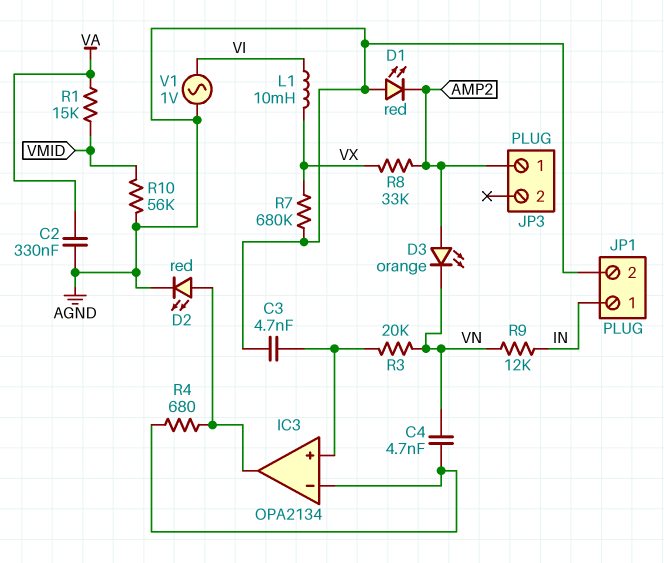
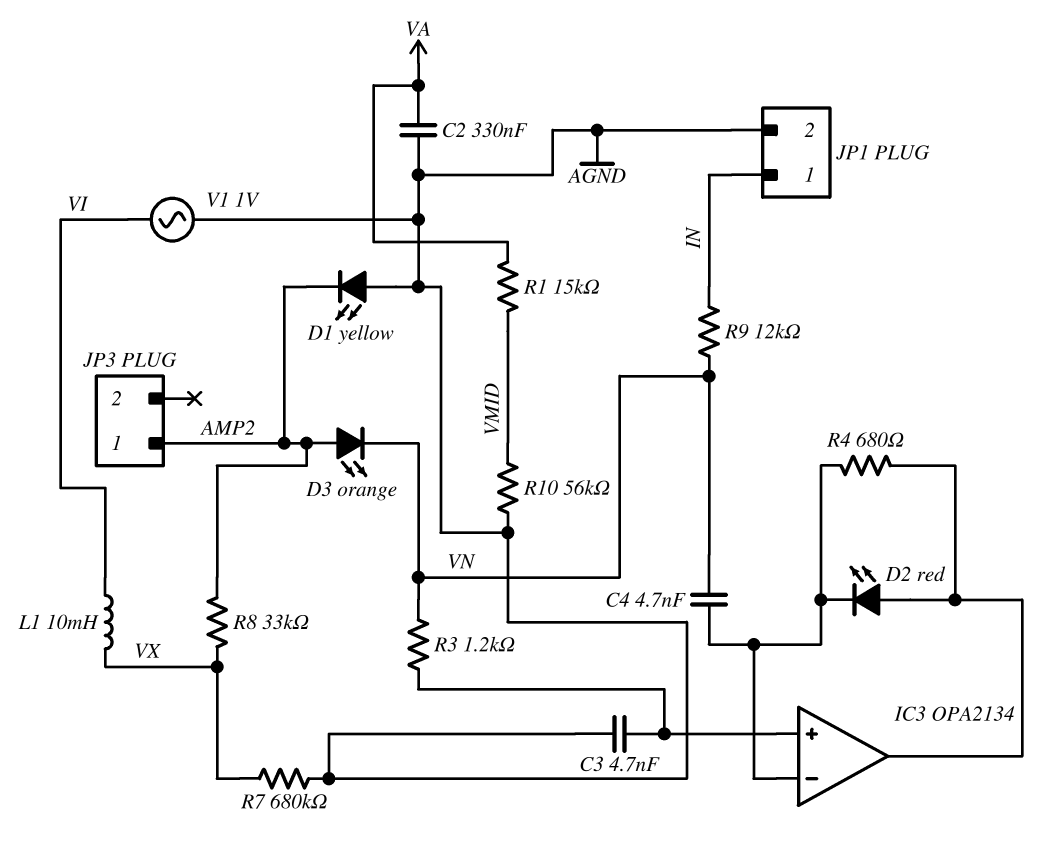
D1: LED red (A AGND, K AMP2) -> LED yellow (A AGND, K AMP2)
D2: LED red (A IC3/out, K AGND) -> LED red (A IC3/out, K IC3/in-)
R3: 20k (IC3/in+, VN) -> 1.2k (IC3/in+, VN)

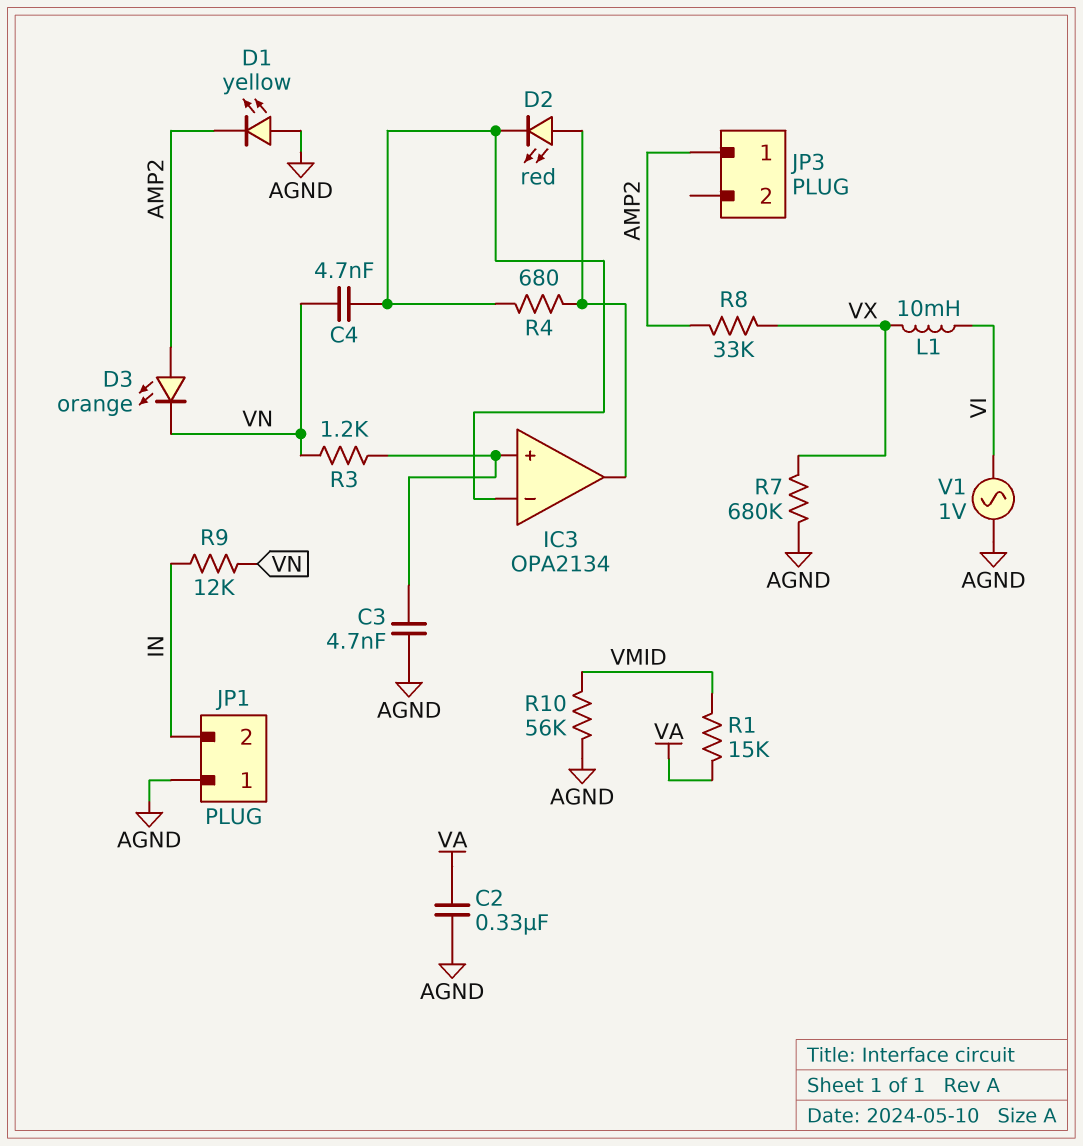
JP1 pin 1: IN -> AGND
JP1 pin 2: AGND -> IN

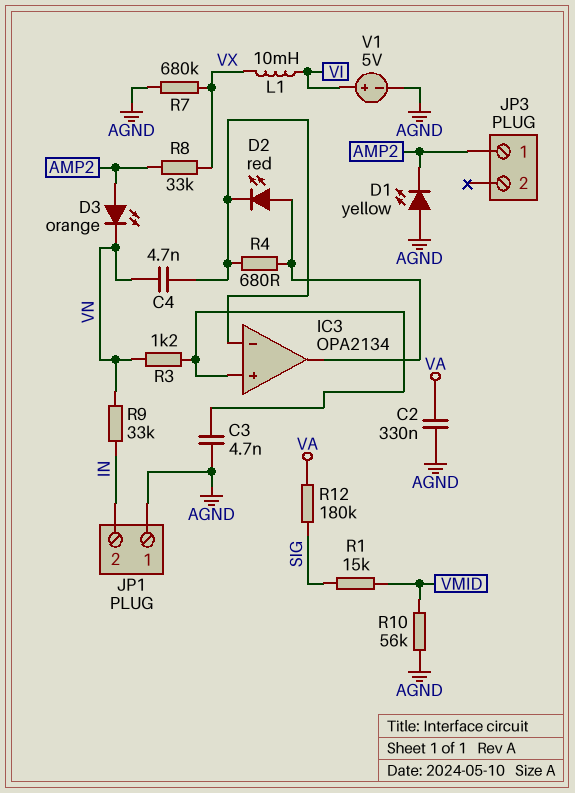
R1: 15k (VA, VMID) -> 15k (SIG, VMID)
R9: 12k (IN, VN) -> 33k (IN, VN)
R12: none -> 180k (SIG, VA)
V1: AC 1V (AGND, VI) -> 5V (plus VI, minus AGND)

